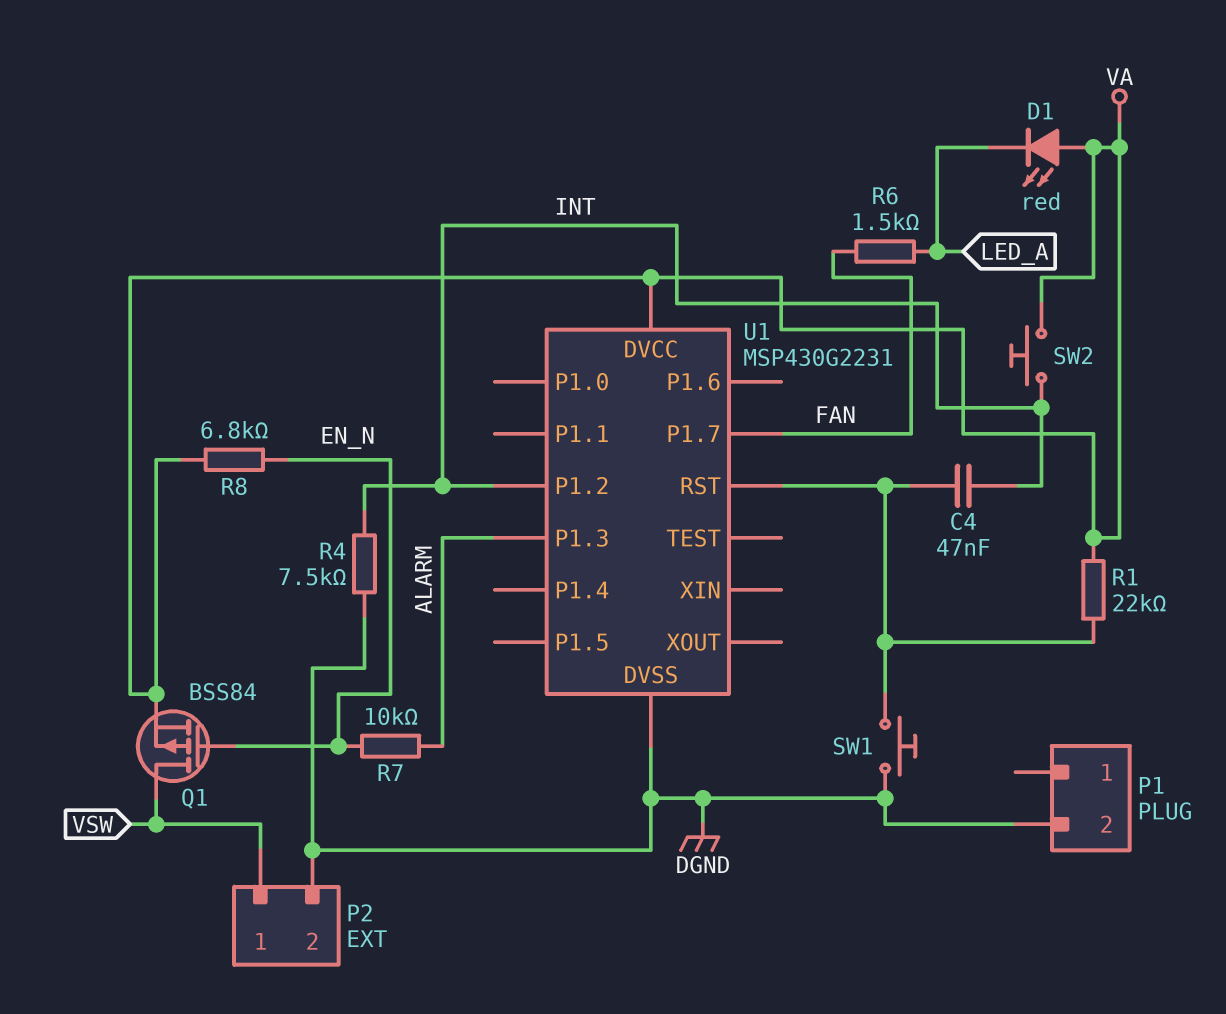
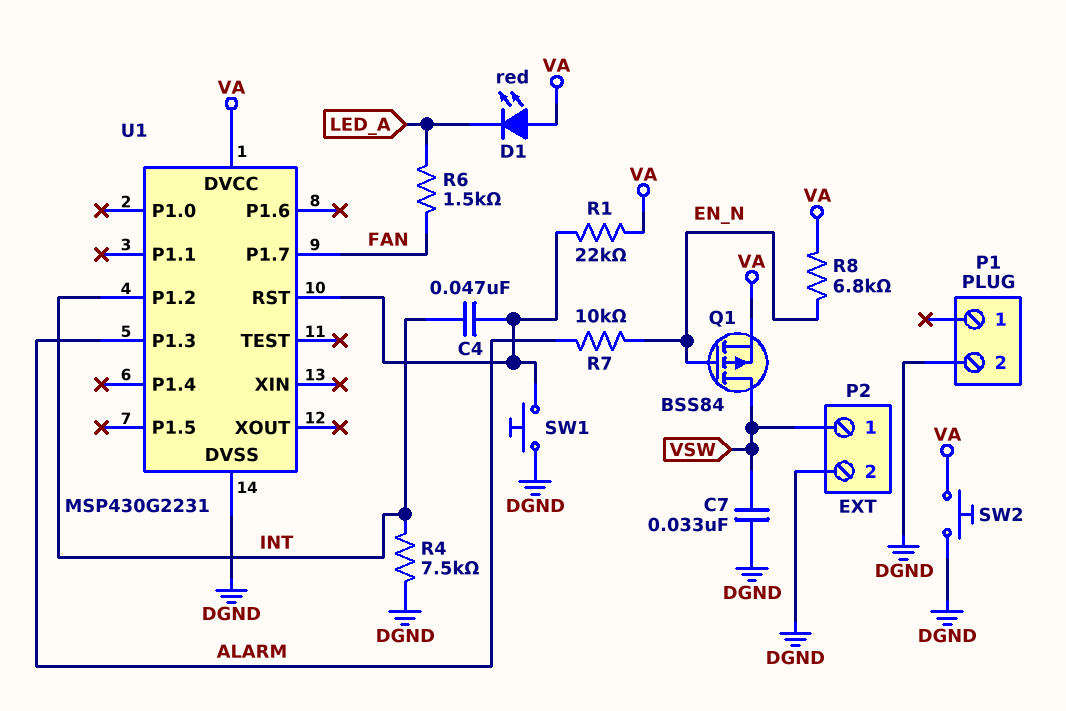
C7: none -> 33nF (DGND, VSW)
SW2: button (INT, VA) -> button (DGND, VA)

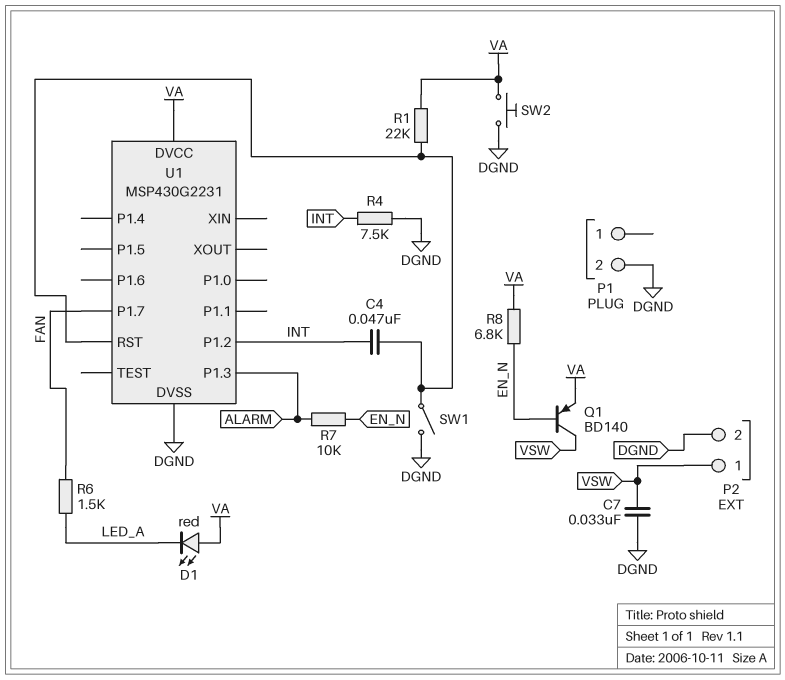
Q1: PMOS BSS84 (G EN_N, D VSW, S VA) -> PNP BD140 (B EN_N, C VSW, E VA)
SW1: button (DGND, U1/RST) -> switch (DGND, U1/RST)

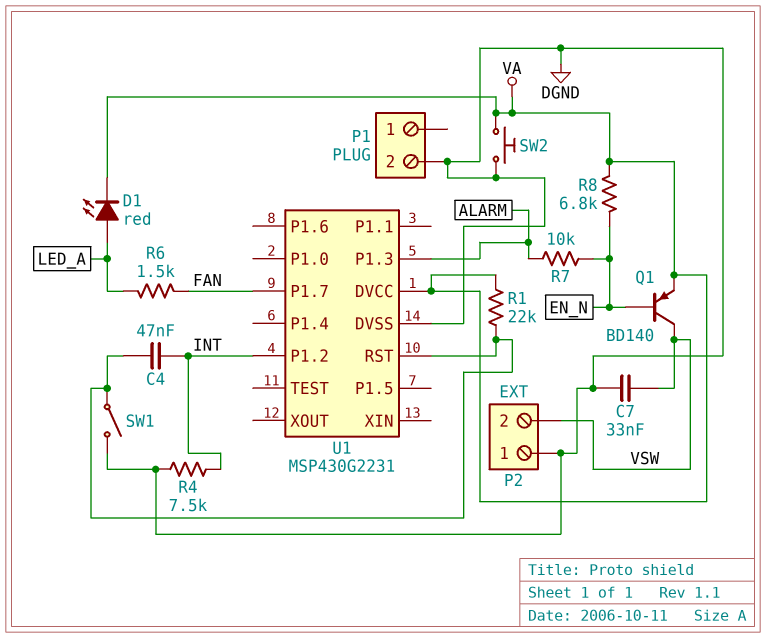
D1: LED red (A VA, K LED_A) -> LED red (A LED_A, K VA)
P2 pin 1: VSW -> DGND
P2 pin 2: DGND -> VSW

